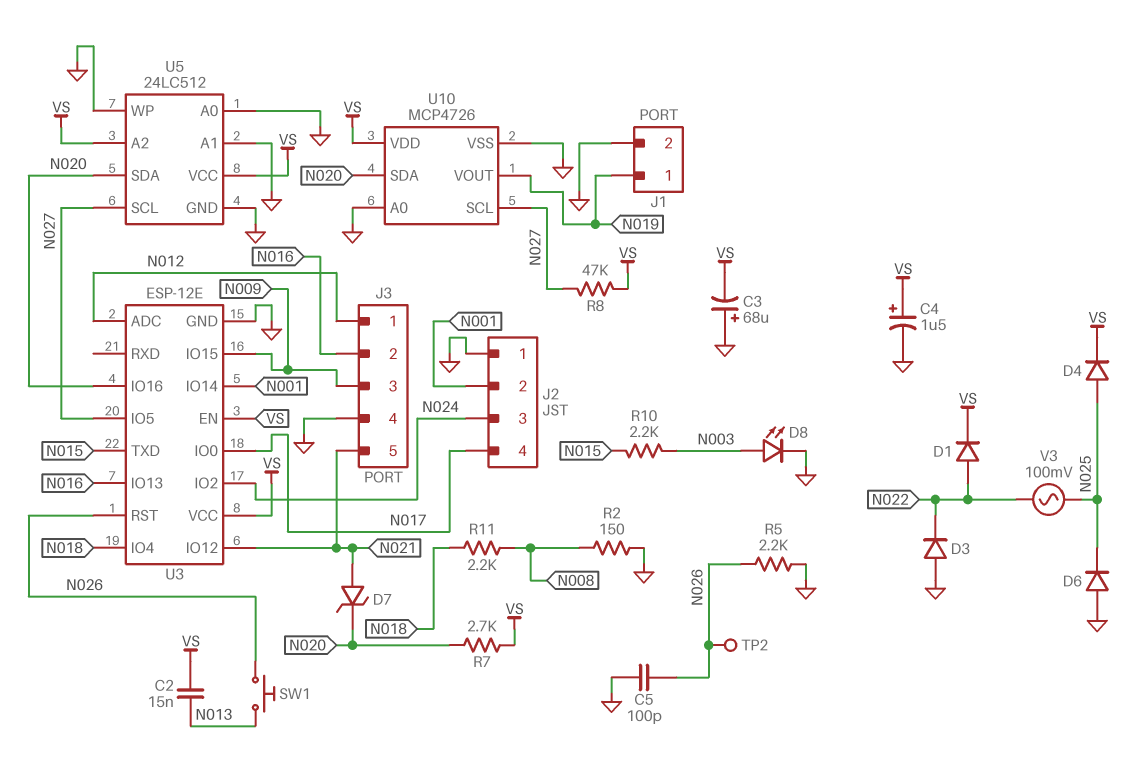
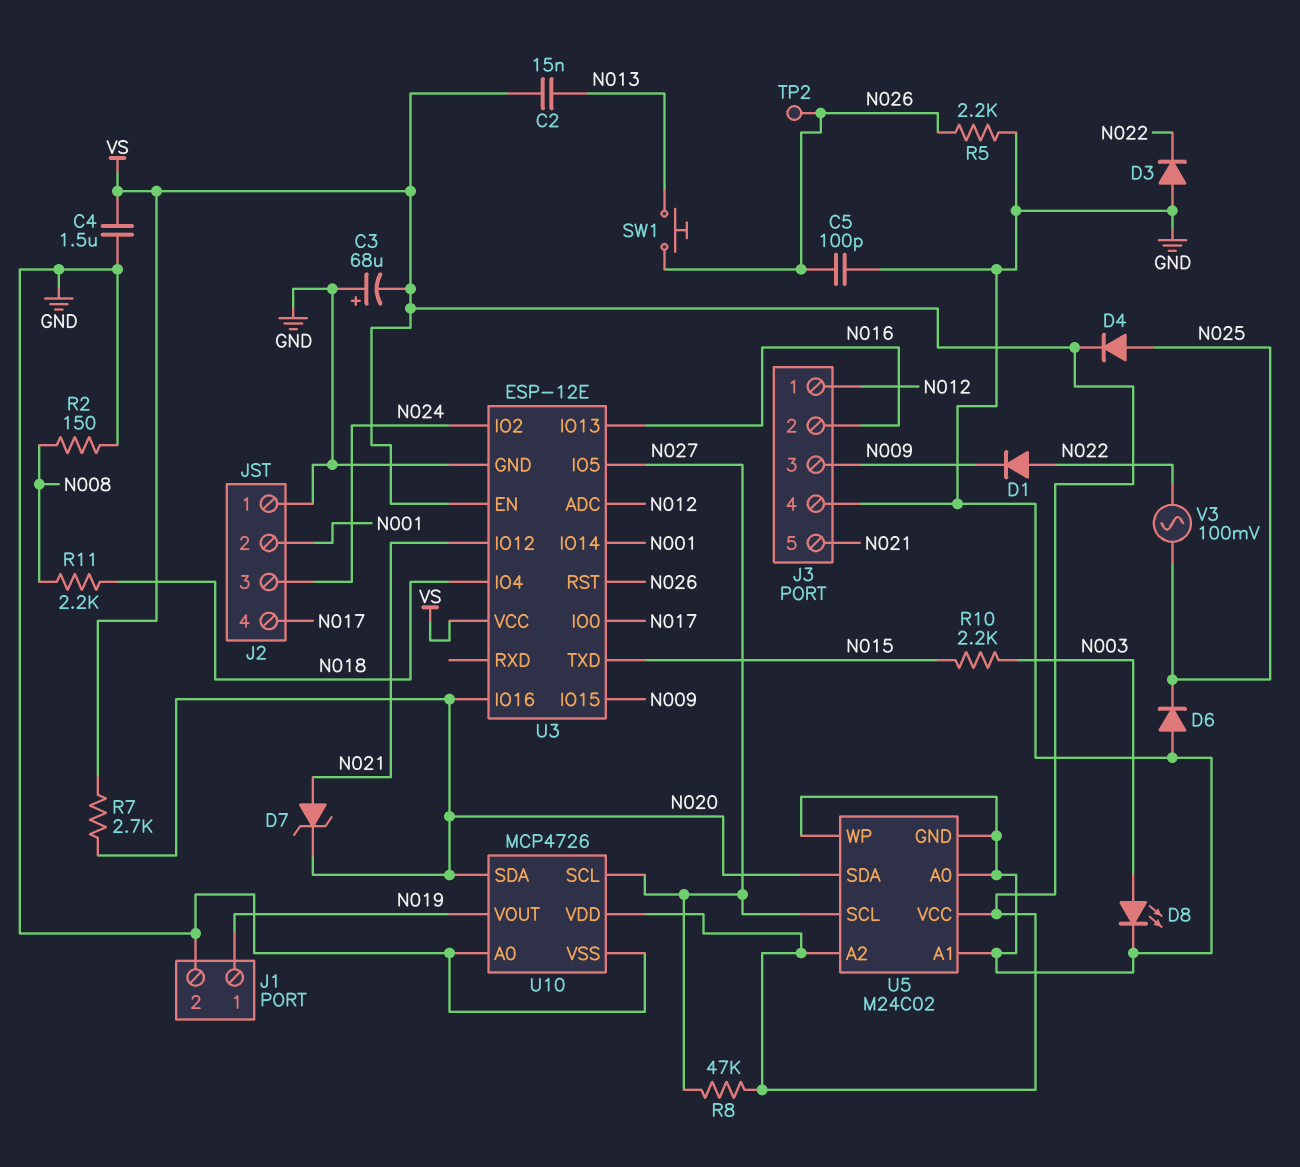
C4: 1.5uF (plus VS, minus GND) -> 1.5uF (GND, VS)
D1: diode (A N022, K VS) -> diode (A N022, K N009)
U5: 24LC512 -> M24C02

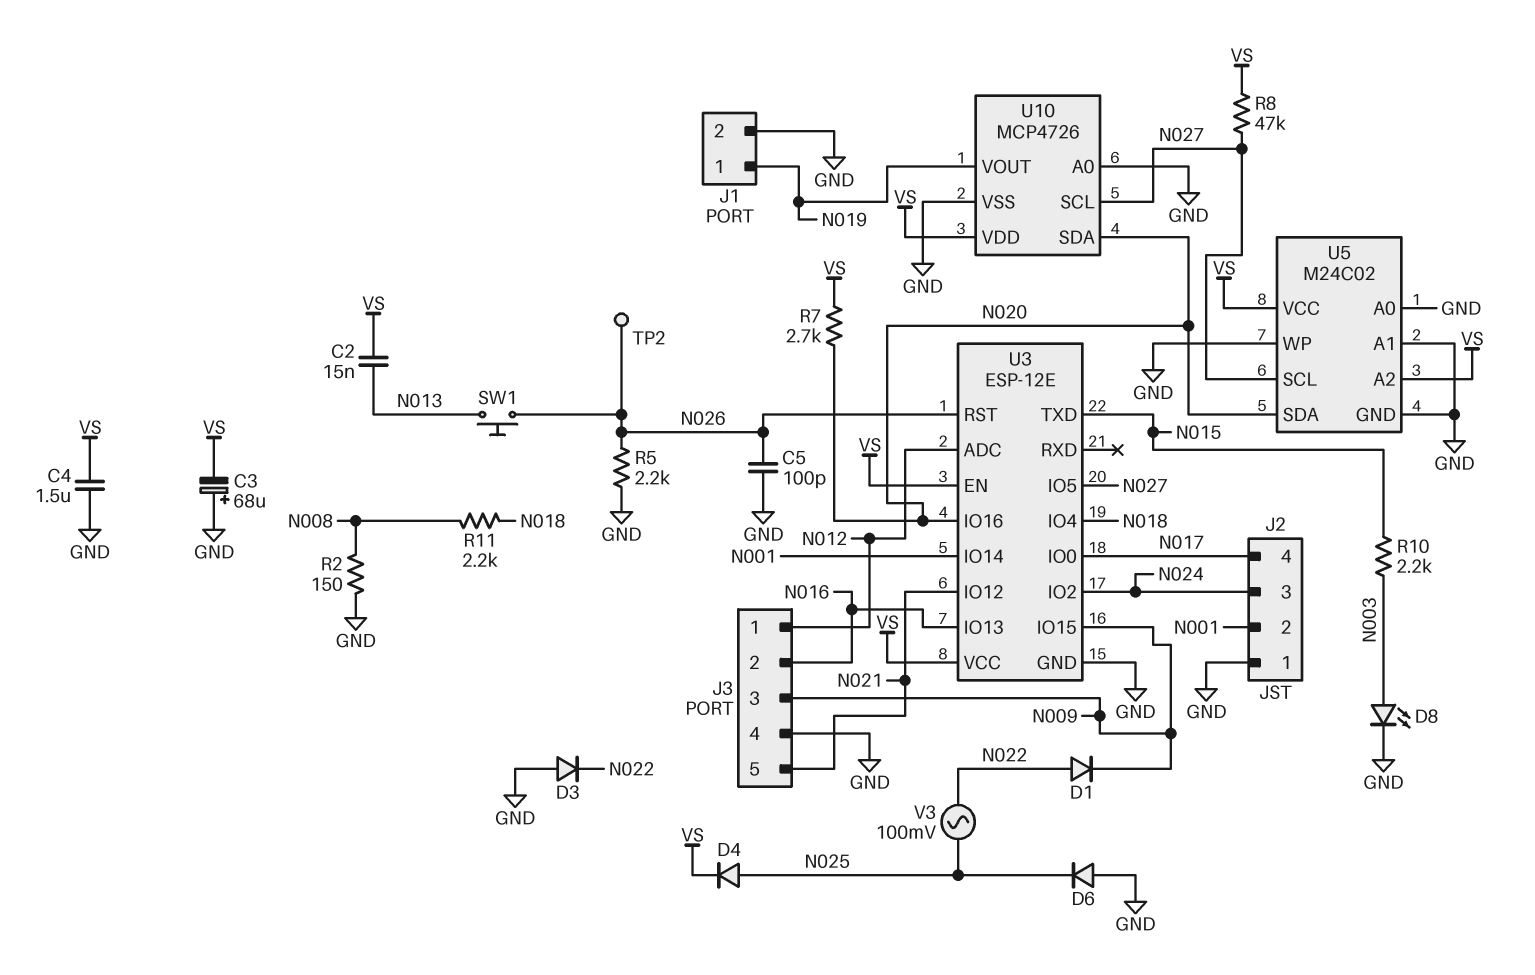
D7: zener (A N021, K N020) -> none

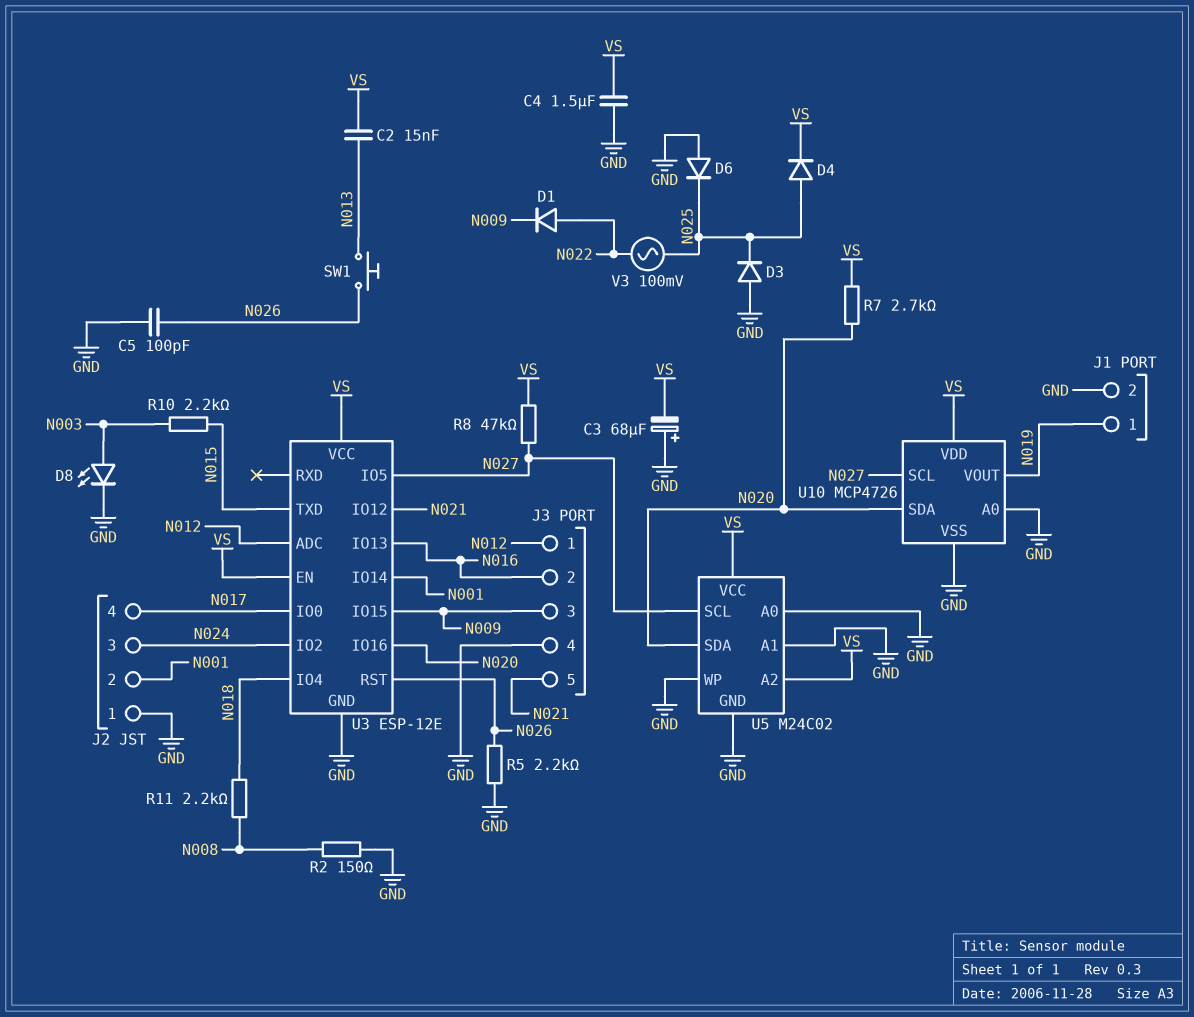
D3: diode (A GND, K N022) -> diode (A GND, K N025)
TP2: test point (N026) -> none

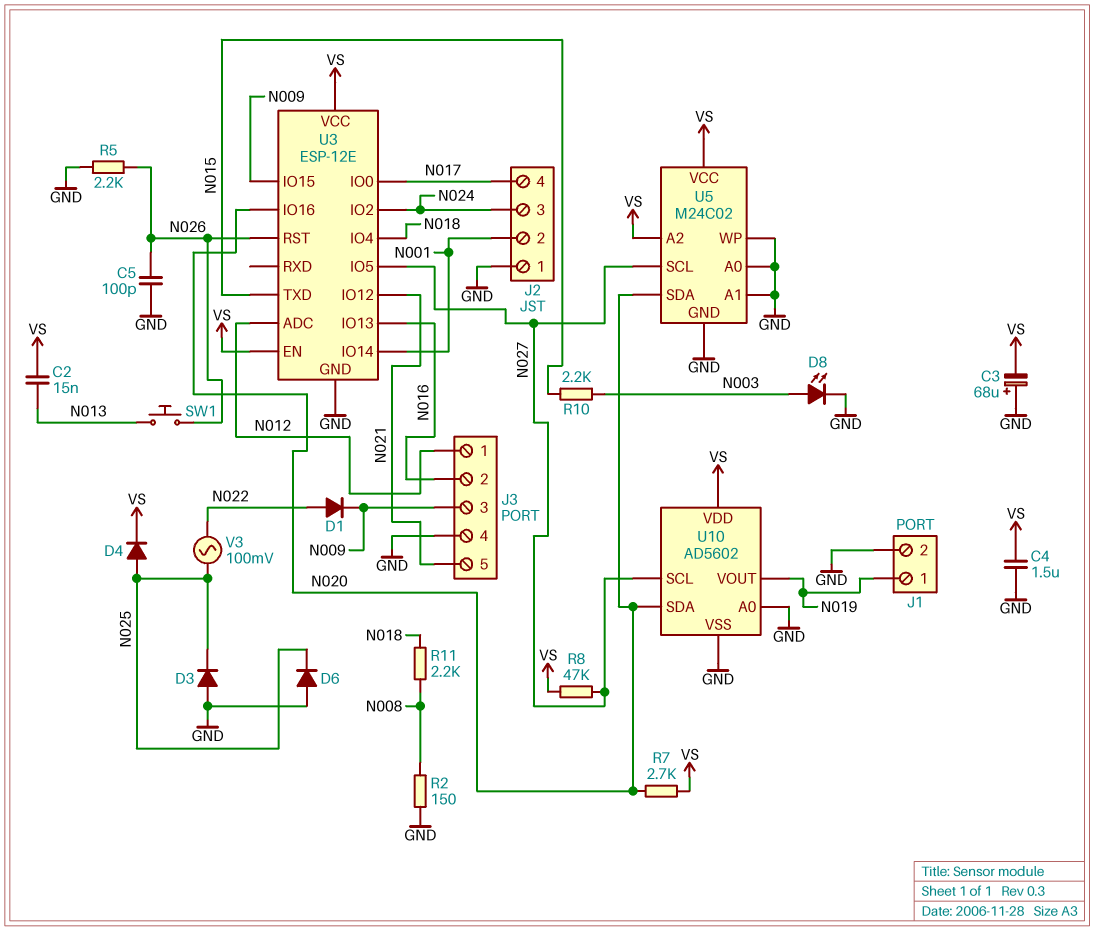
U10: MCP4726 -> AD5602

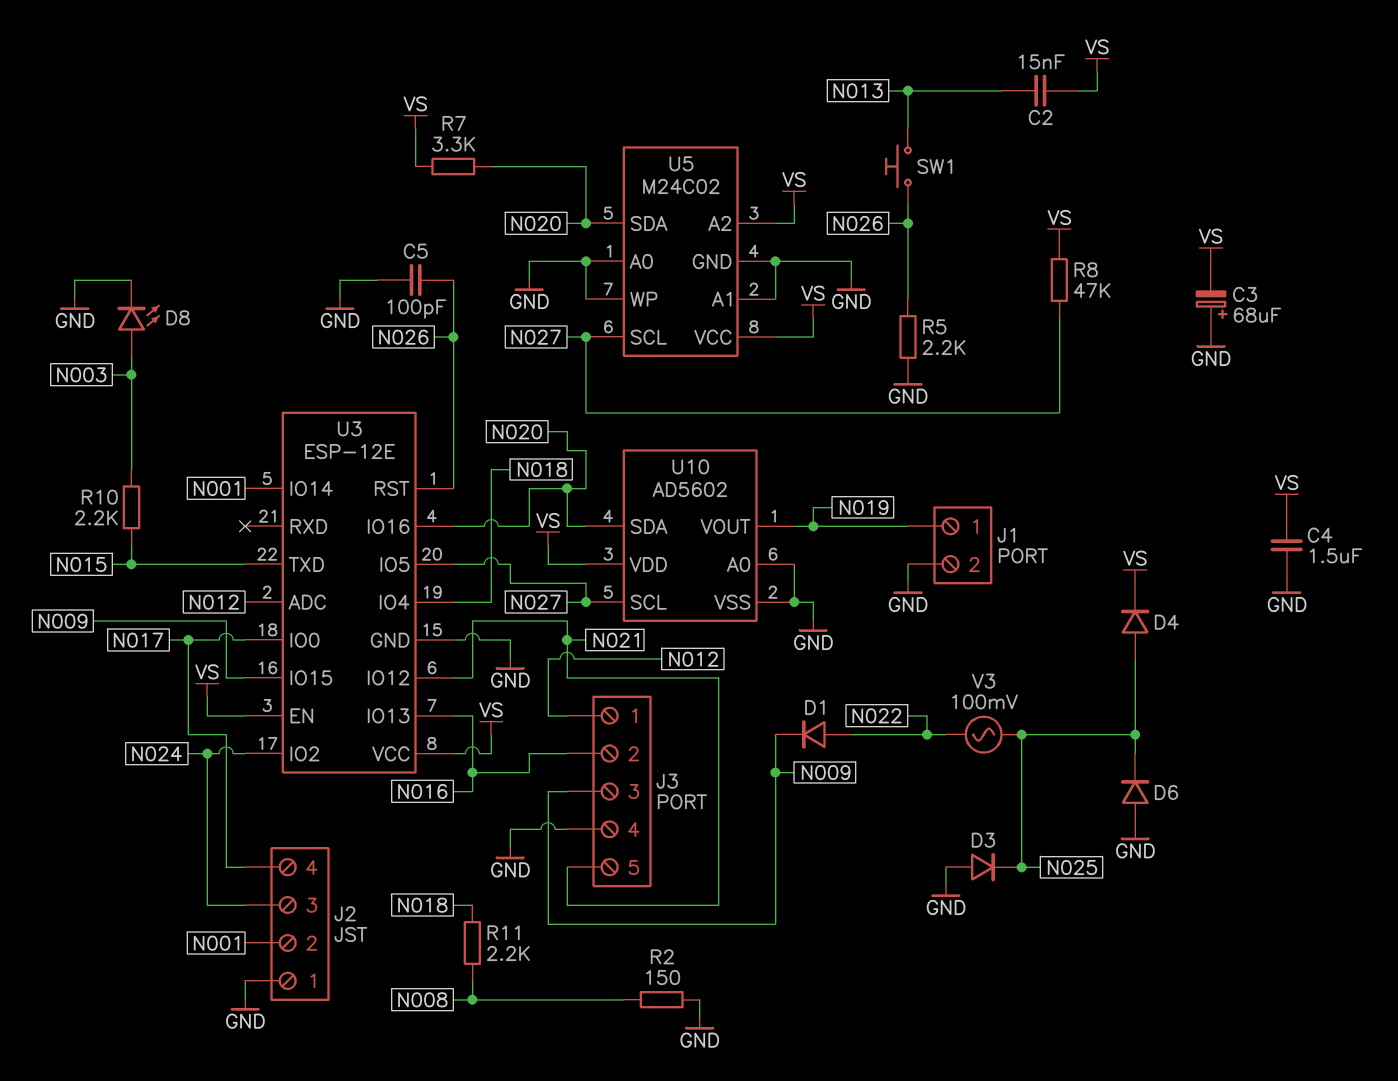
R7: 2.7k (N020, VS) -> 3.3k (N020, VS)

